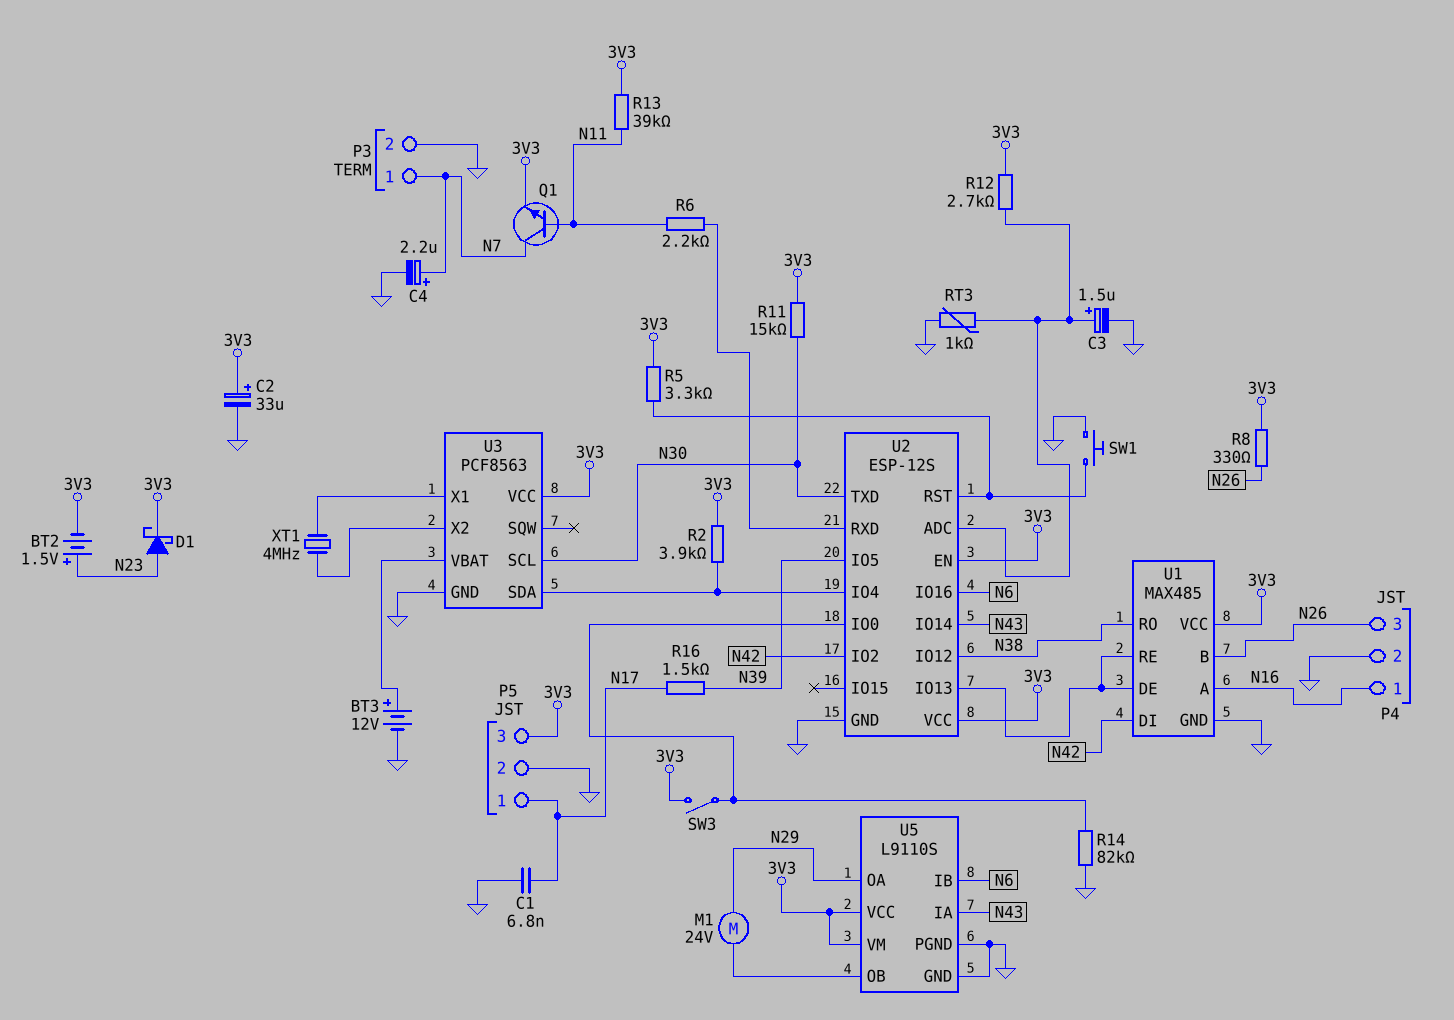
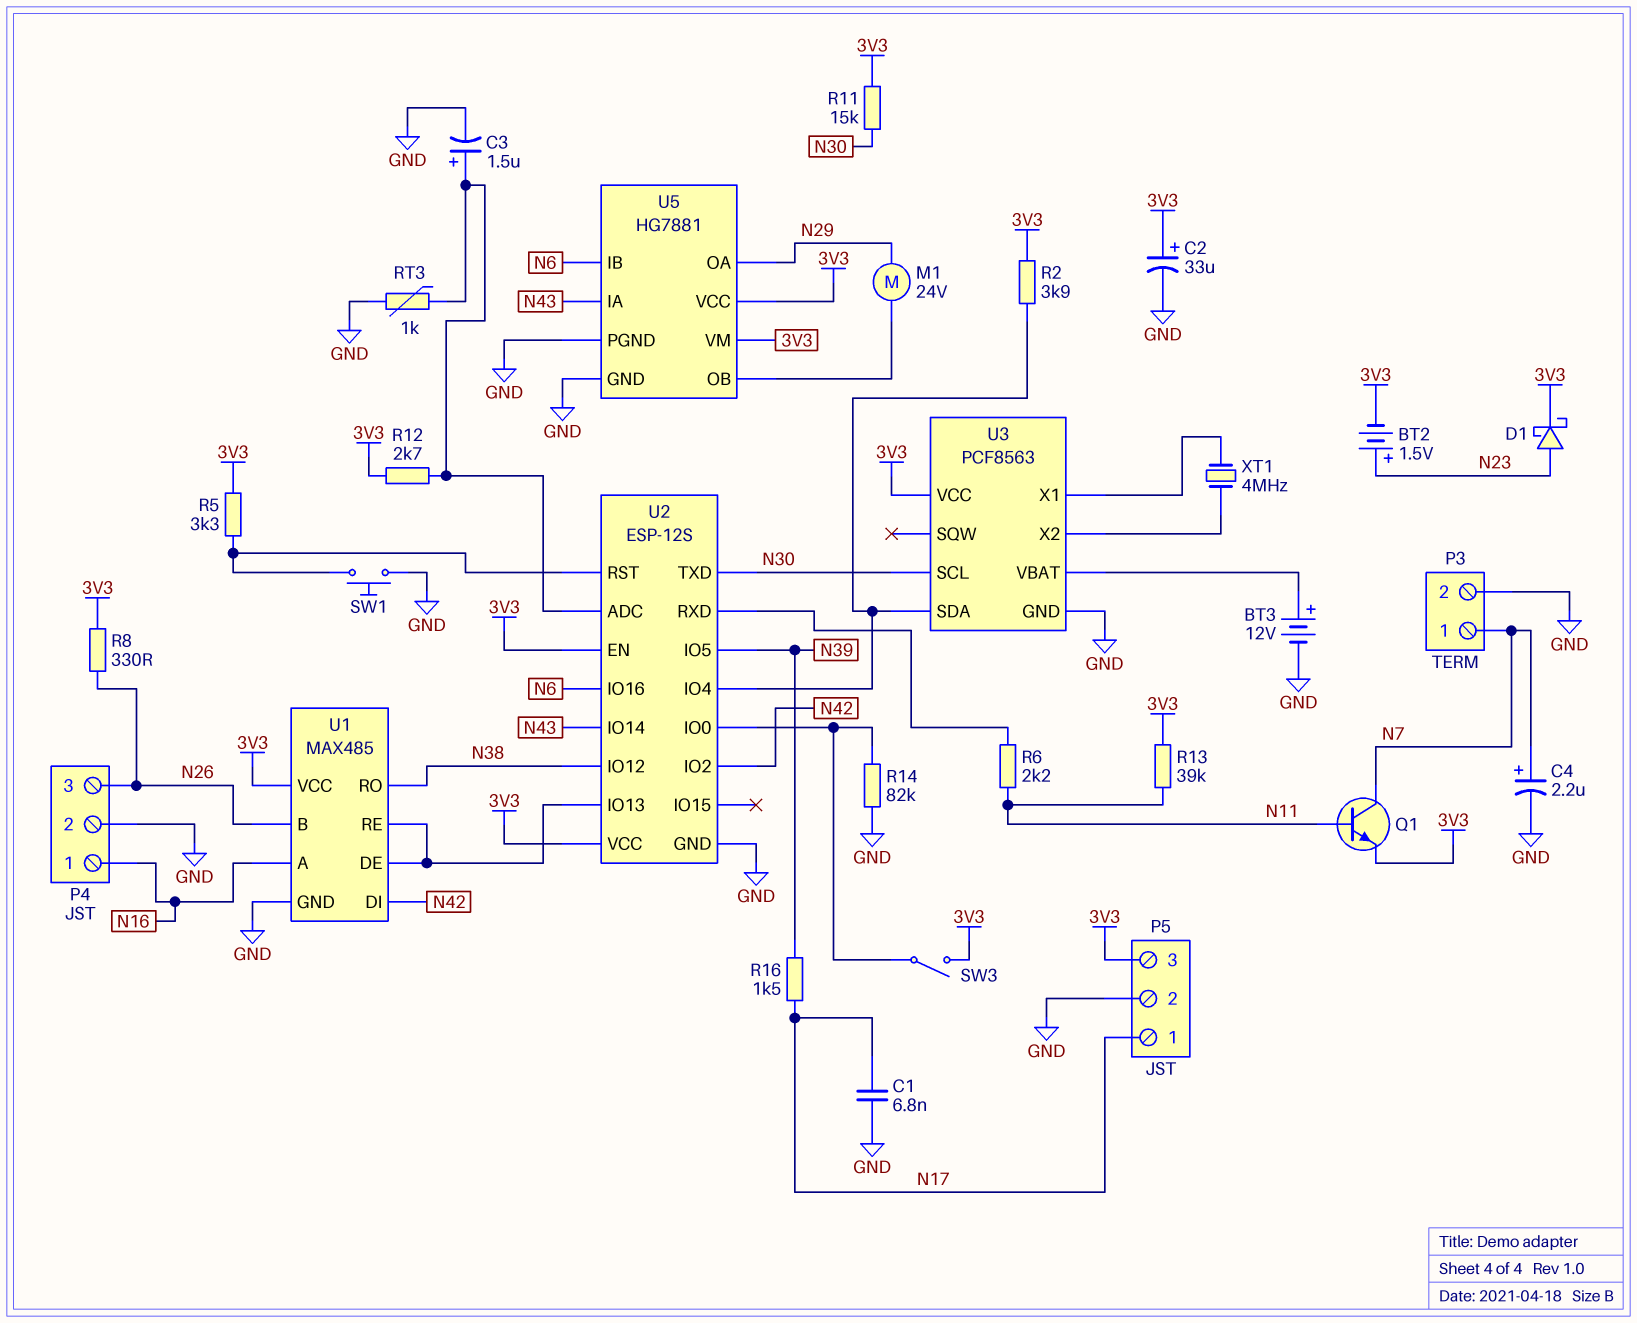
U5: L9110S -> HG7881

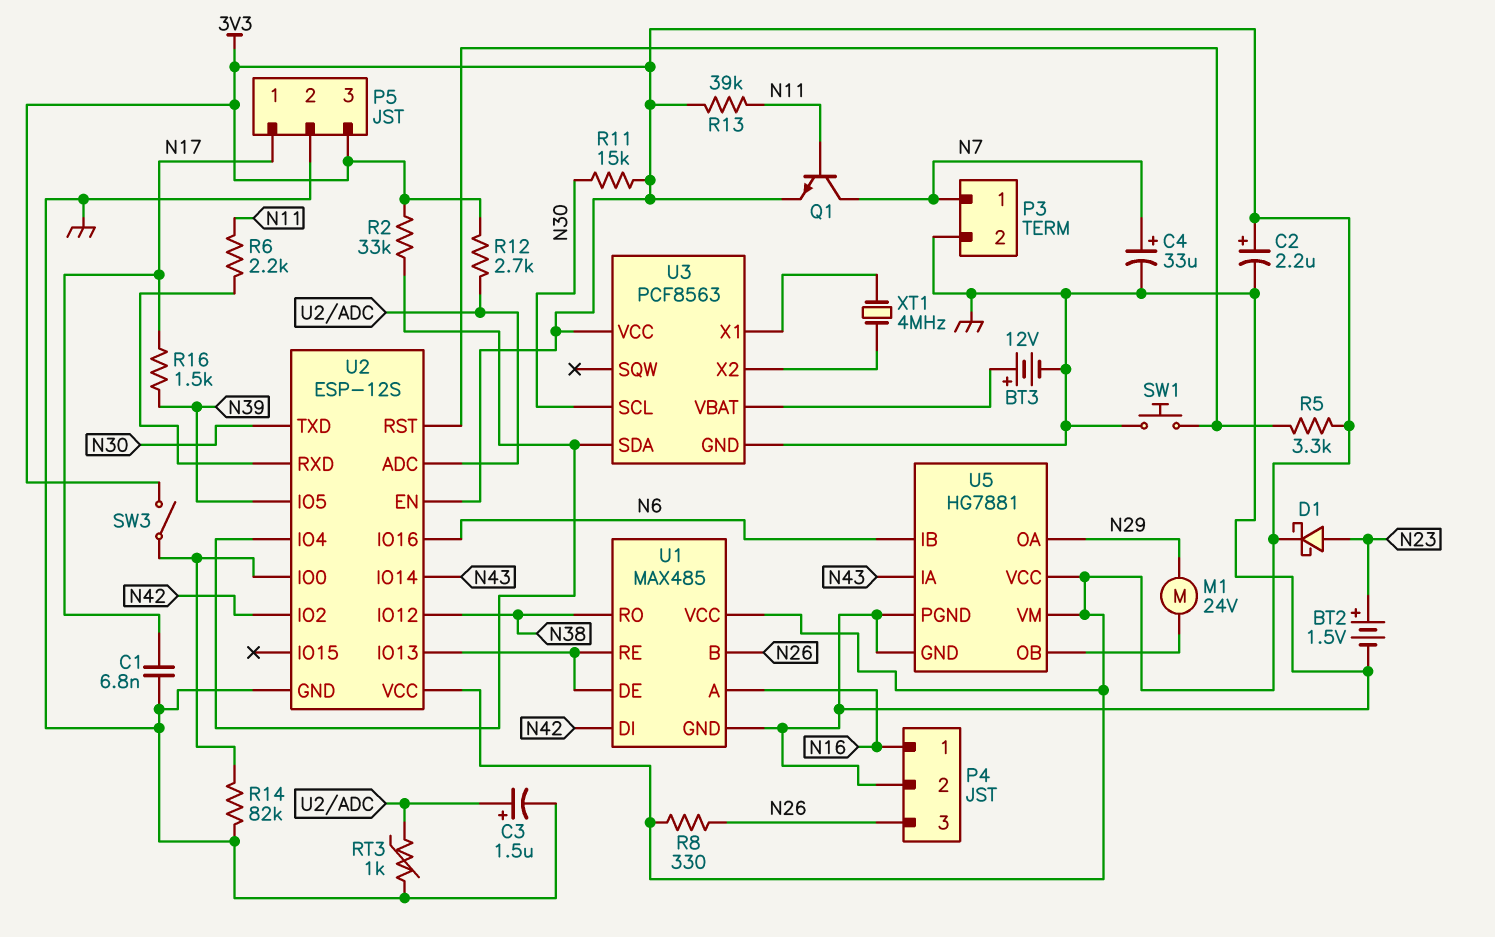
BT2: 1.5V (plus N23, minus 3V3) -> 1.5V (plus N23, minus GND)
C2: 33uF (plus 3V3, minus GND) -> 2.2uF (plus 3V3, minus GND)
C4: 2.2uF (plus N7, minus GND) -> 33uF (plus N7, minus GND)
R2: 3.9k (3V3, U2/IO4) -> 33k (3V3, U2/IO4)

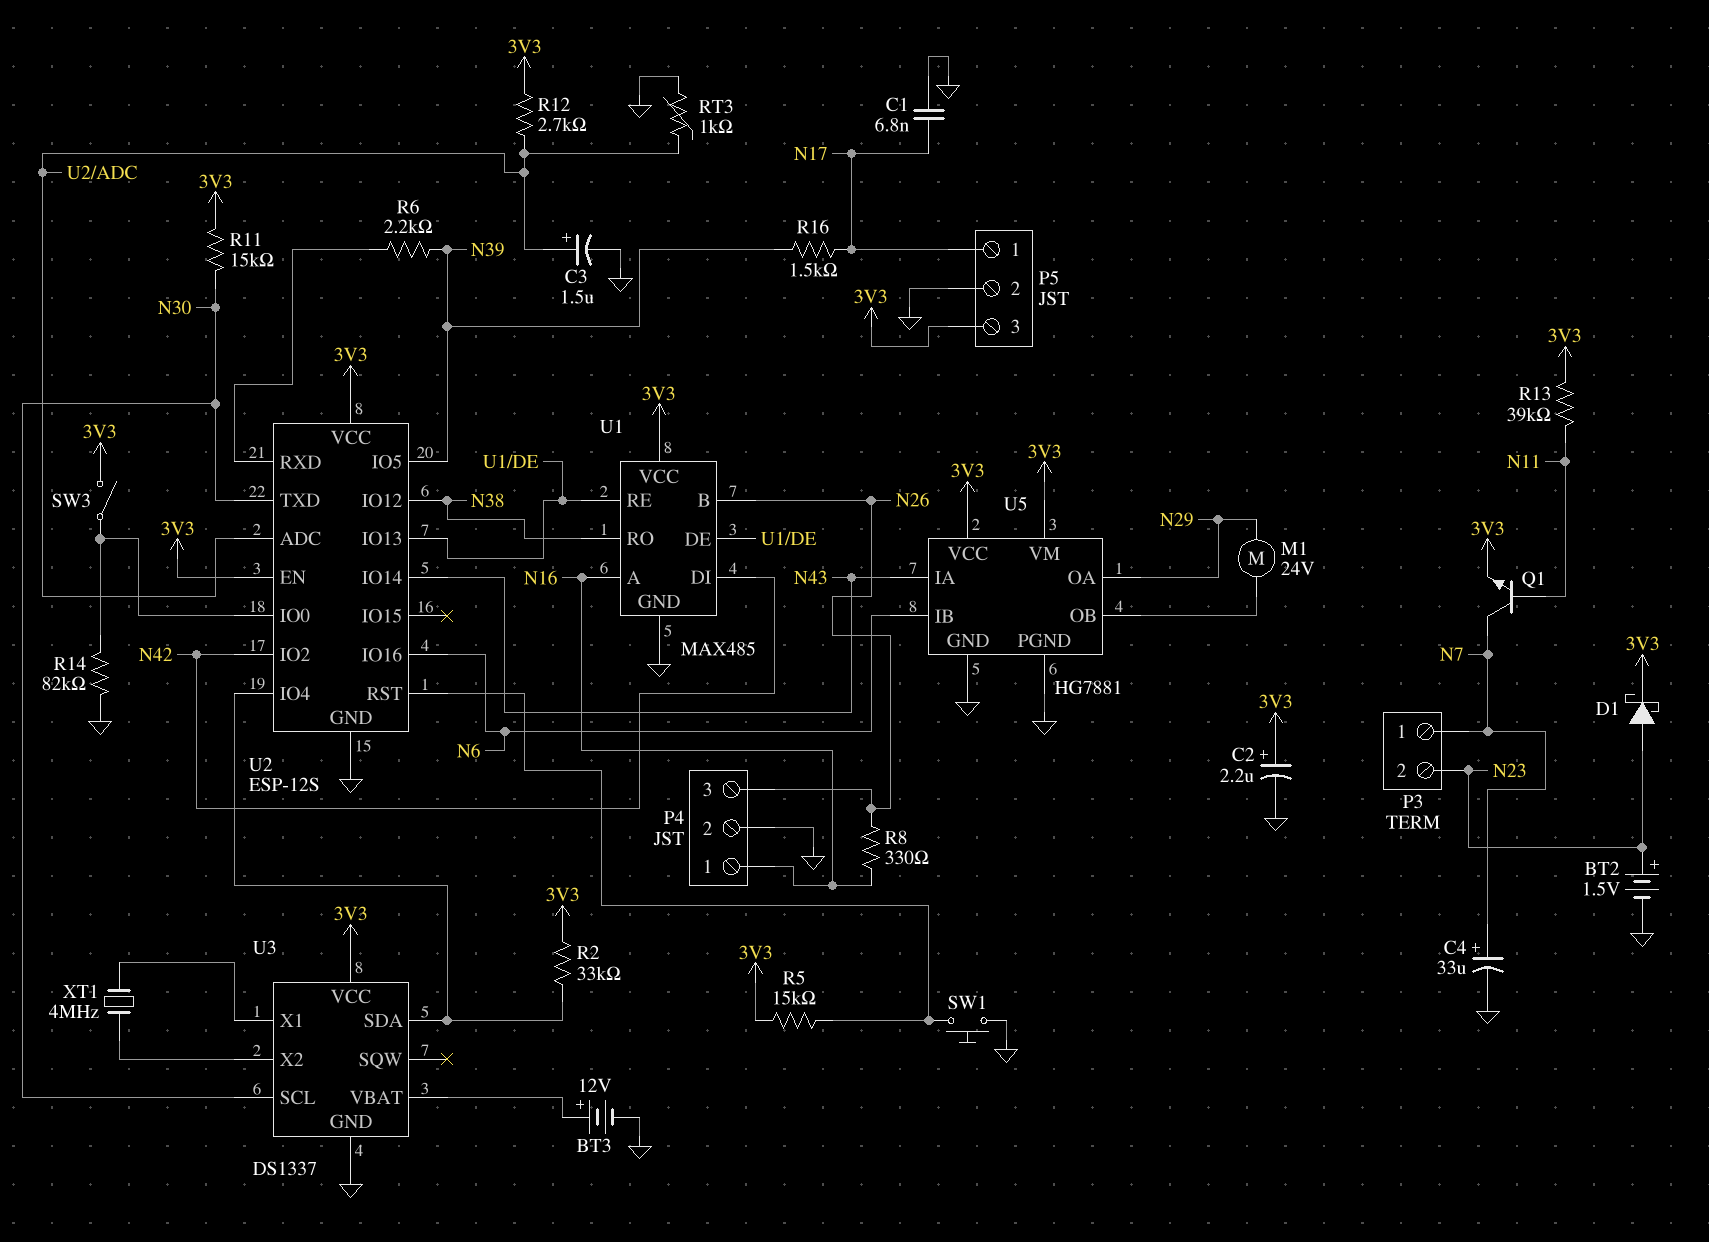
P3 pin 2: GND -> N23
R5: 3.3k (3V3, U2/RST) -> 15k (3V3, U2/RST)
R6: 2.2k (N11, U2/RXD) -> 2.2k (N39, U2/RXD)
R8: 330 (3V3, N26) -> 330 (N16, N26)
U3: PCF8563 -> DS1337

